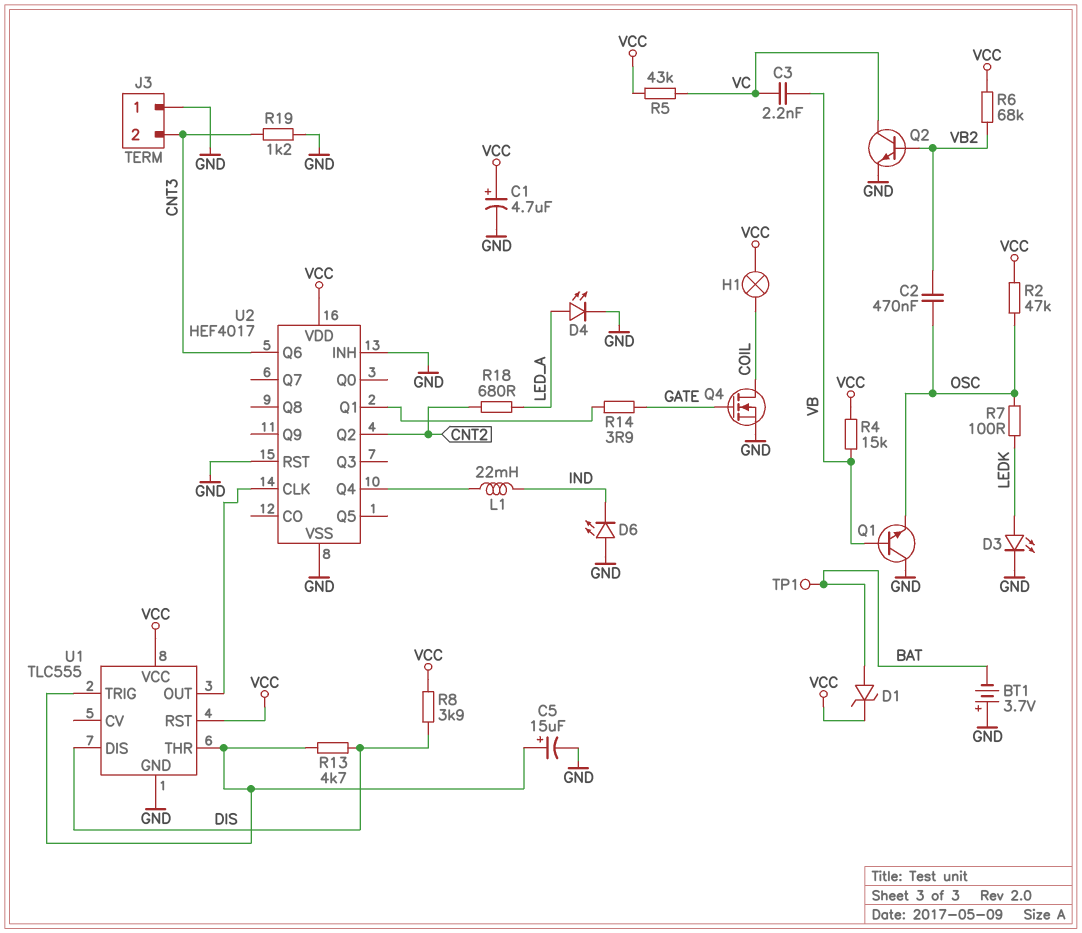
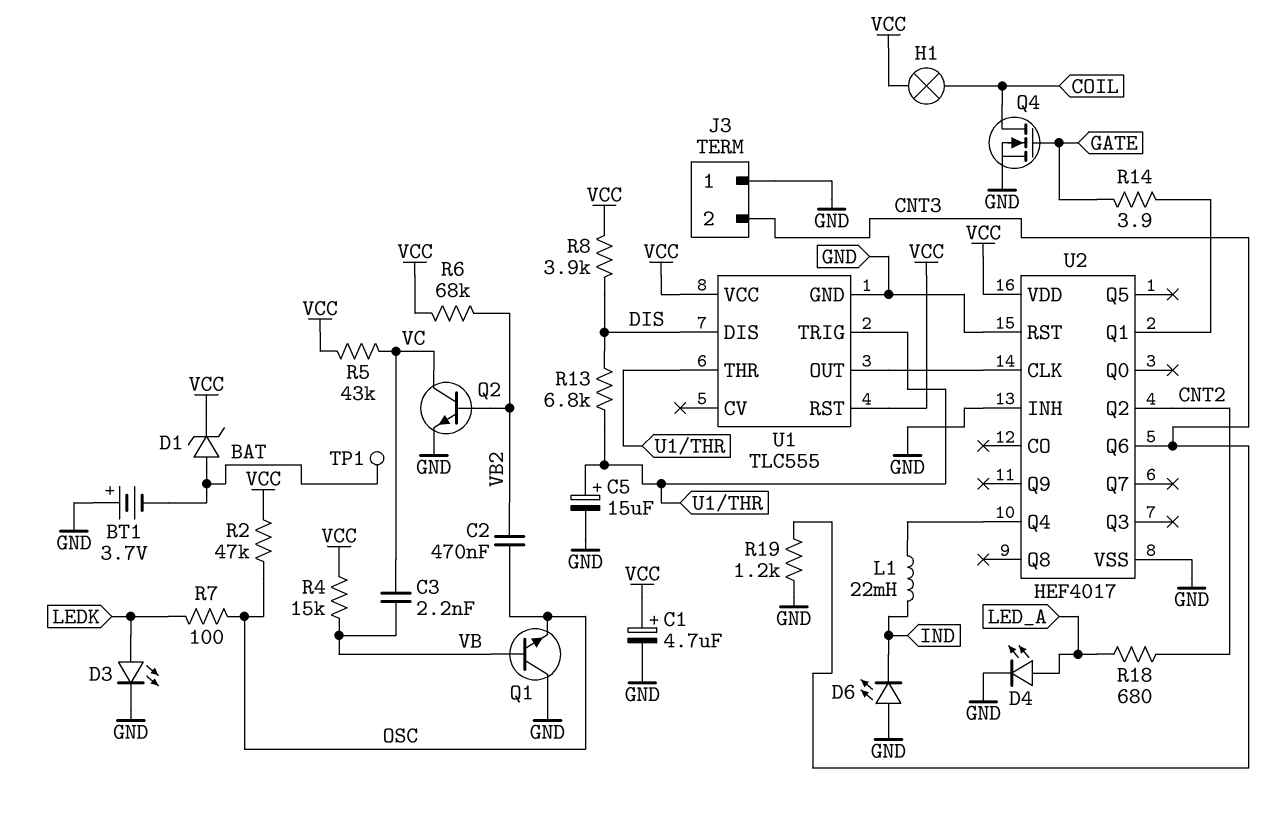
R13: 4.7k (DIS, U1/THR) -> 6.8k (DIS, U1/THR)

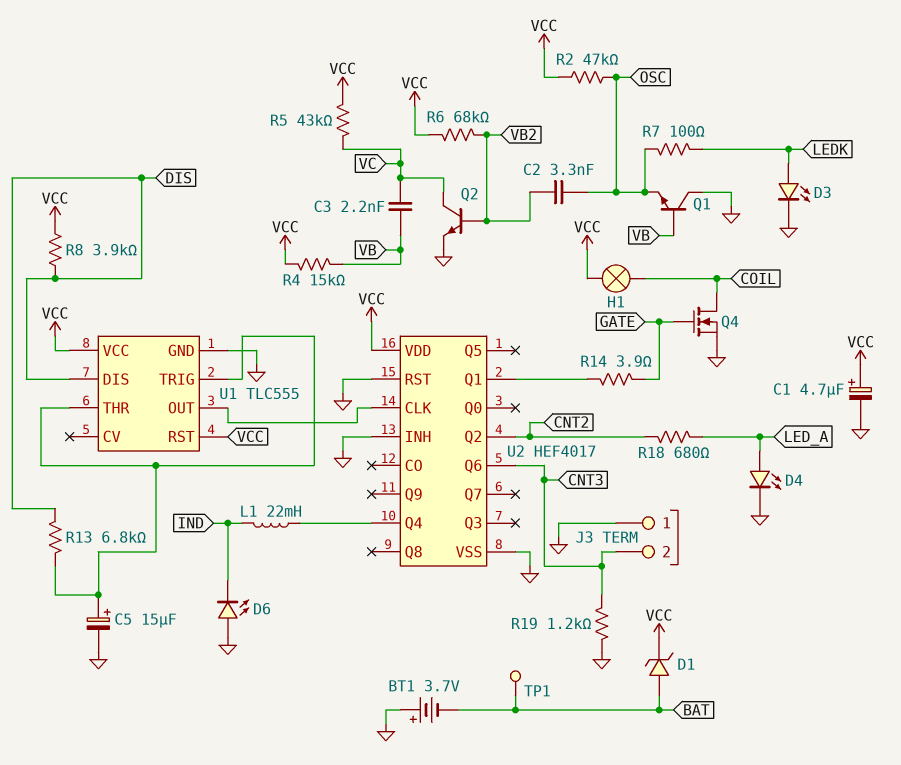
C2: 470nF (OSC, VB2) -> 3.3nF (OSC, VB2)

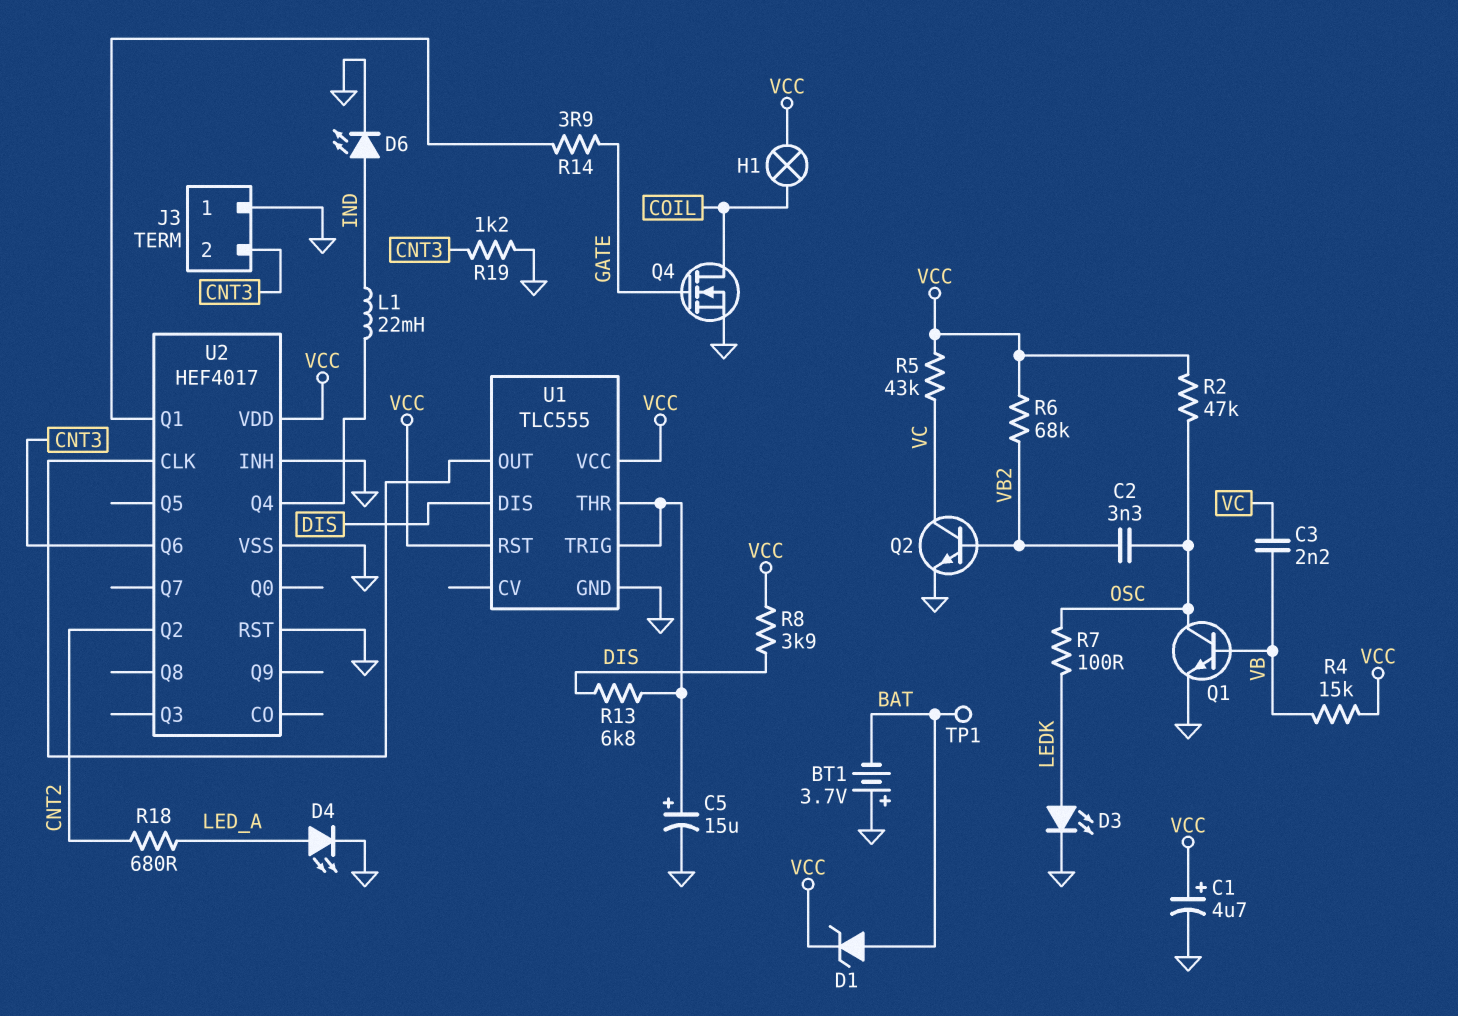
D6: LED (A GND, K IND) -> LED (A IND, K GND)
Q1: NPN (B VB, C GND, E OSC) -> NPN (B VB, C OSC, E GND)

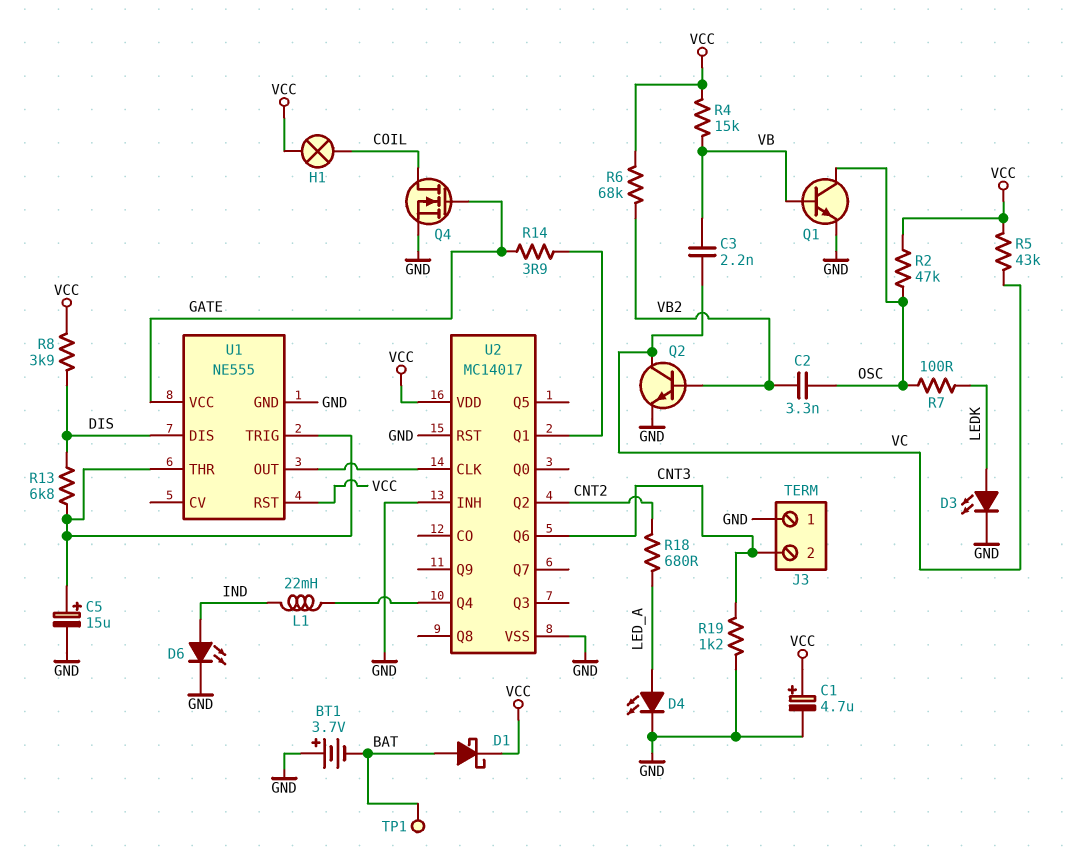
D1: zener (A BAT, K VCC) -> schottky (A BAT, K VCC)
U1: TLC555 -> NE555
U1 pin VCC: VCC -> GATE
U2: HEF4017 -> MC14017

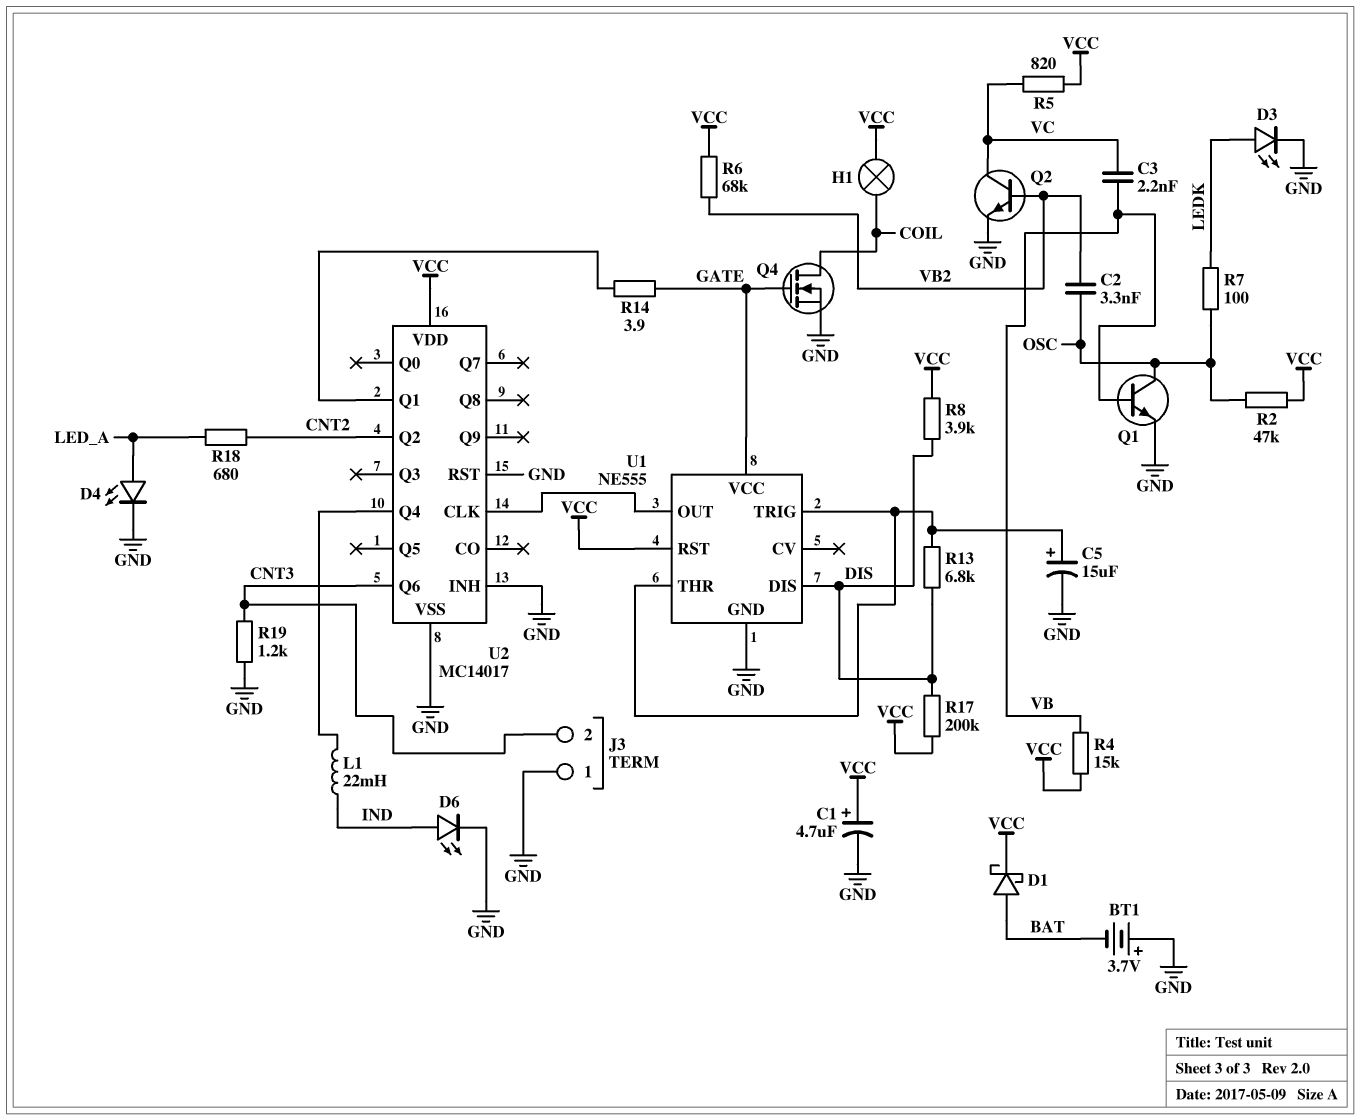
R5: 43k (VC, VCC) -> 820 (VC, VCC)
R17: none -> 200k (DIS, VCC)
TP1: test point (BAT) -> none

